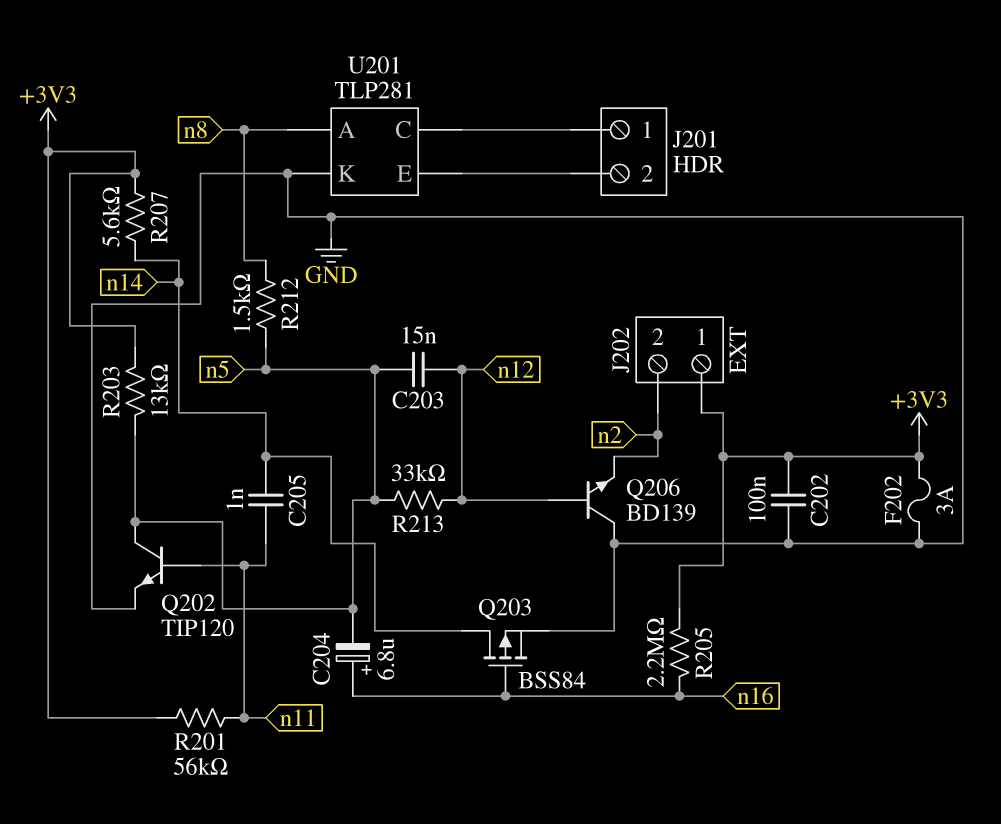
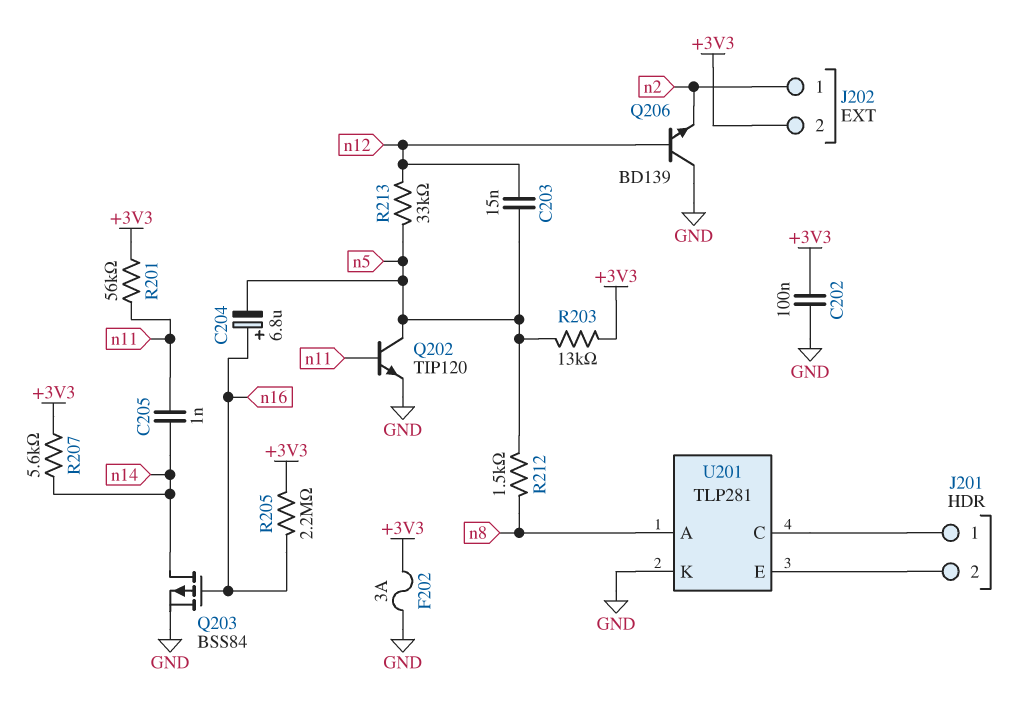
J202 pin 1: +3V3 -> n2
J202 pin 2: n2 -> +3V3

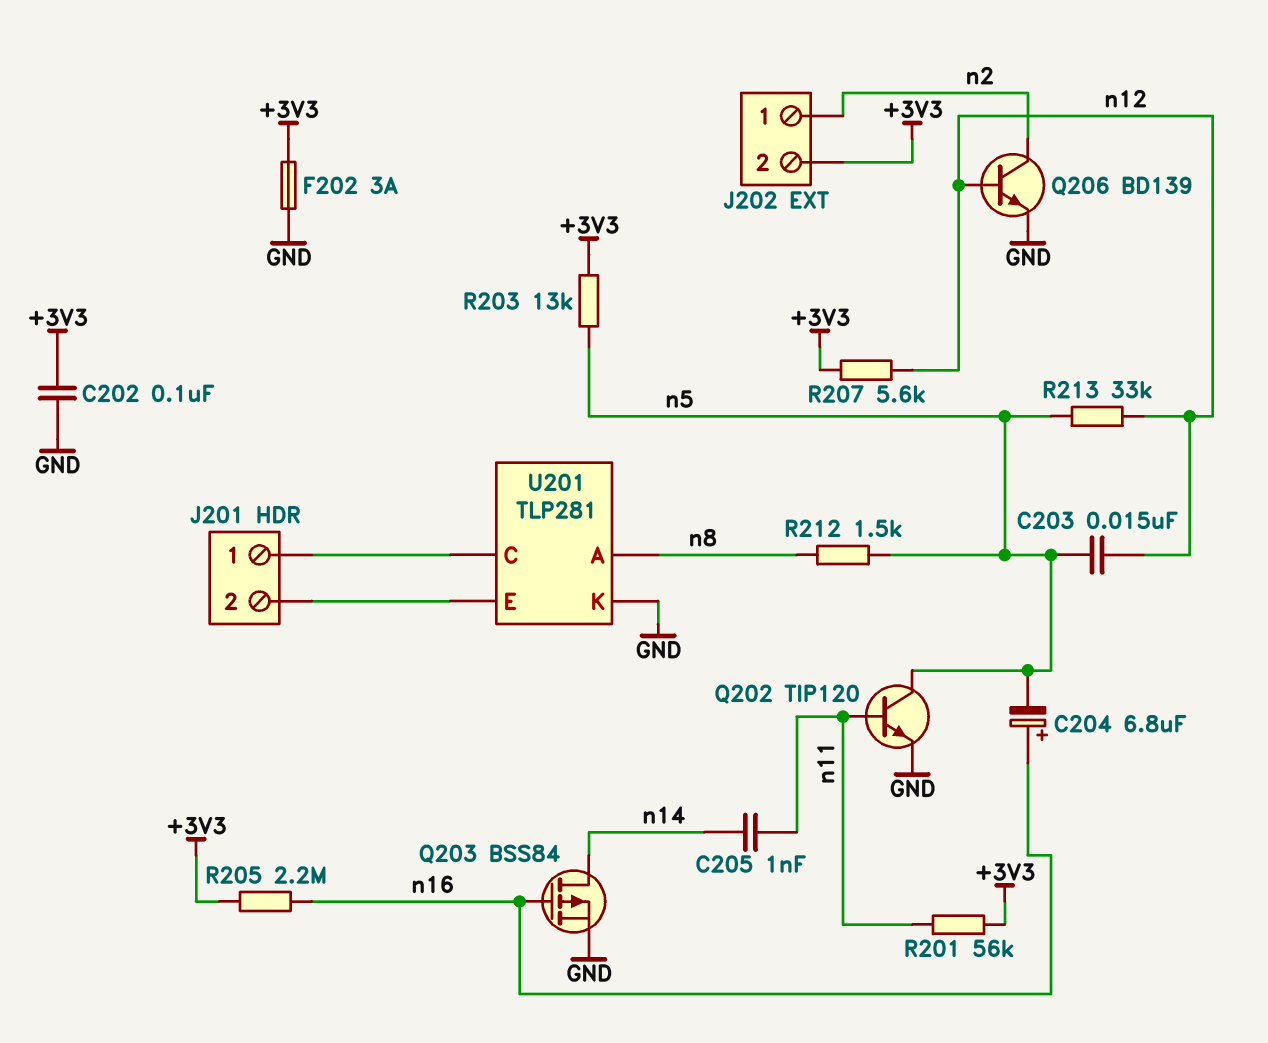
Q206: NPN BD139 (B n12, C GND, E n2) -> NPN BD139 (B n12, C n2, E GND)
R207: 5.6k (+3V3, n14) -> 5.6k (+3V3, n12)

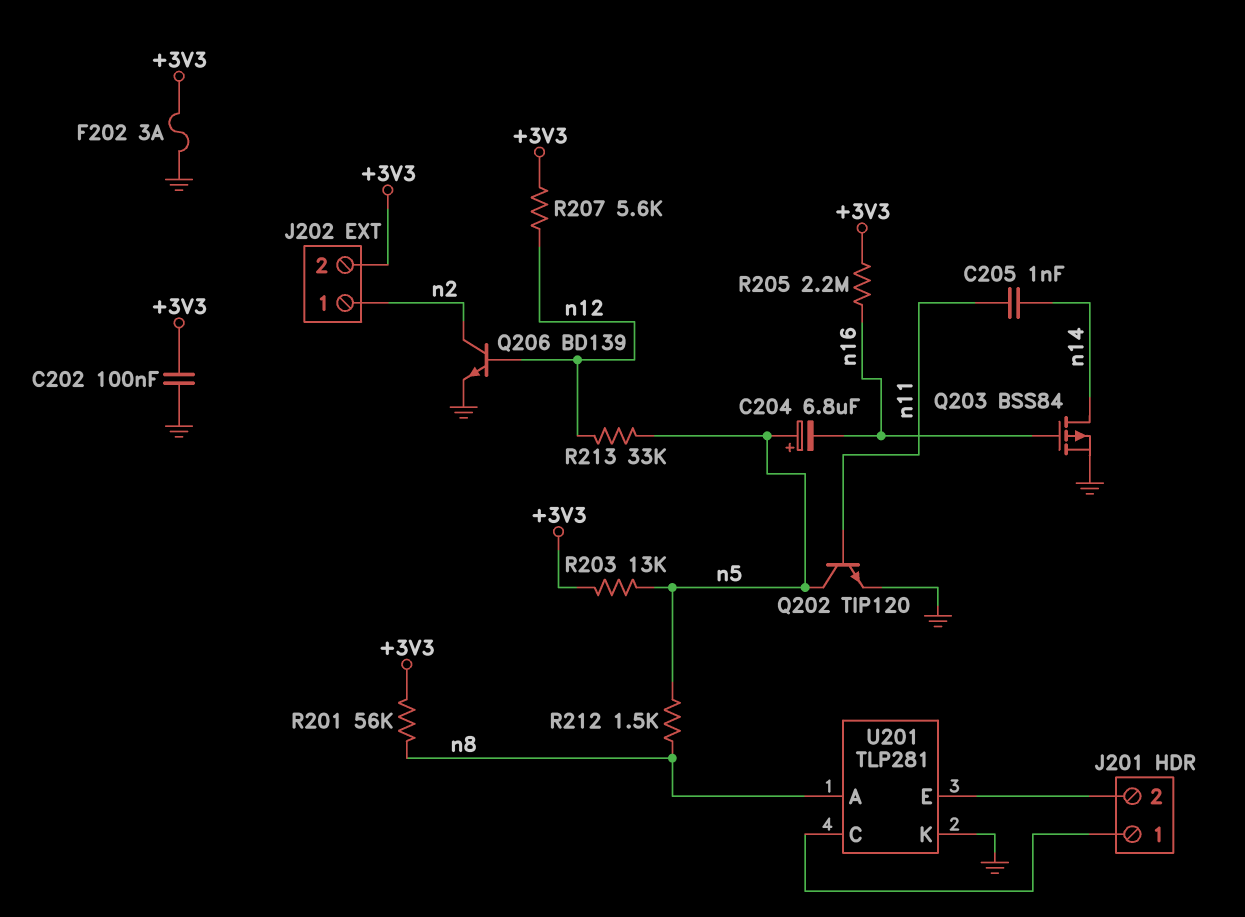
C203: 15nF (n5, n12) -> none
C204: 6.8uF (plus n16, minus n5) -> 6.8uF (plus n5, minus n16)
R201: 56k (+3V3, n11) -> 56k (+3V3, n8)

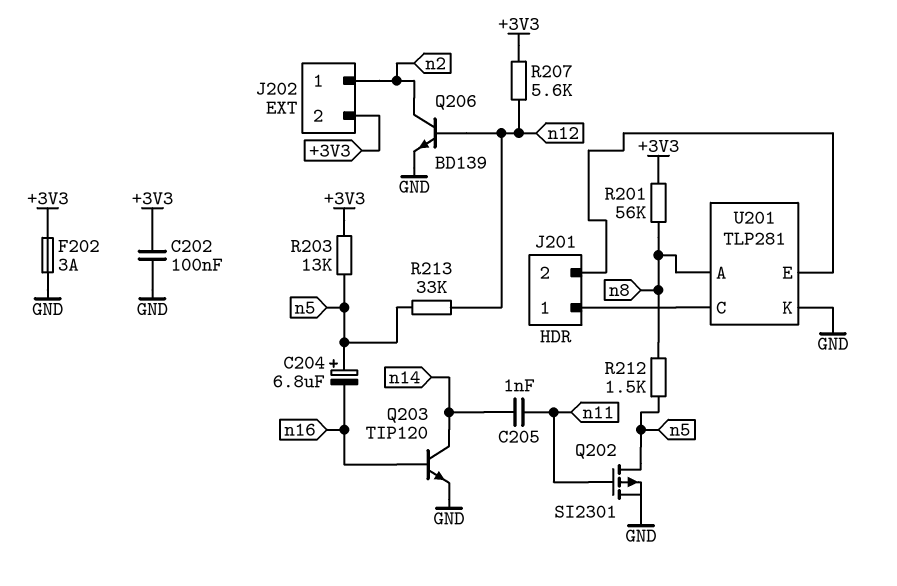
Q202: NPN TIP120 (B n11, C n5, E GND) -> PMOS SI2301 (G n11, D n5, S GND)
Q203: PMOS BSS84 (G n16, D n14, S GND) -> NPN TIP120 (B n16, C n14, E GND)
R205: 2.2M (+3V3, n16) -> none

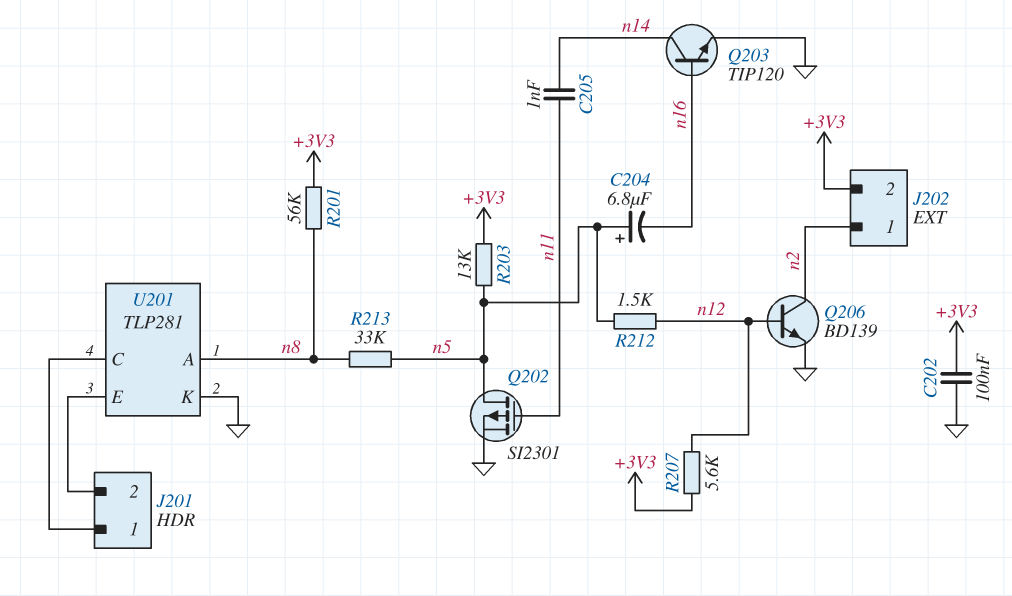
F202: 3A (+3V3, GND) -> none
R212: 1.5k (n5, n8) -> 1.5k (n5, n12)
R213: 33k (n5, n12) -> 33k (n5, n8)

